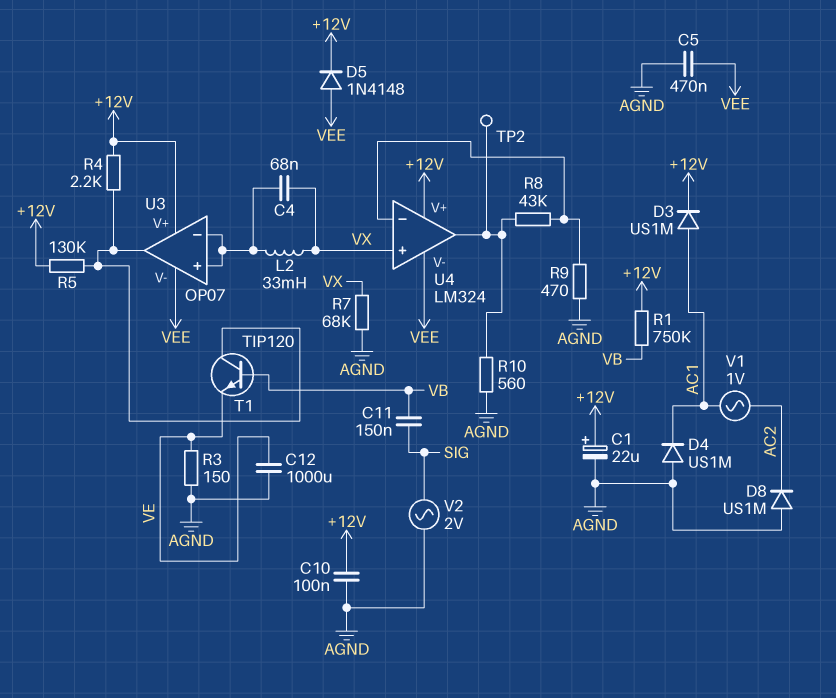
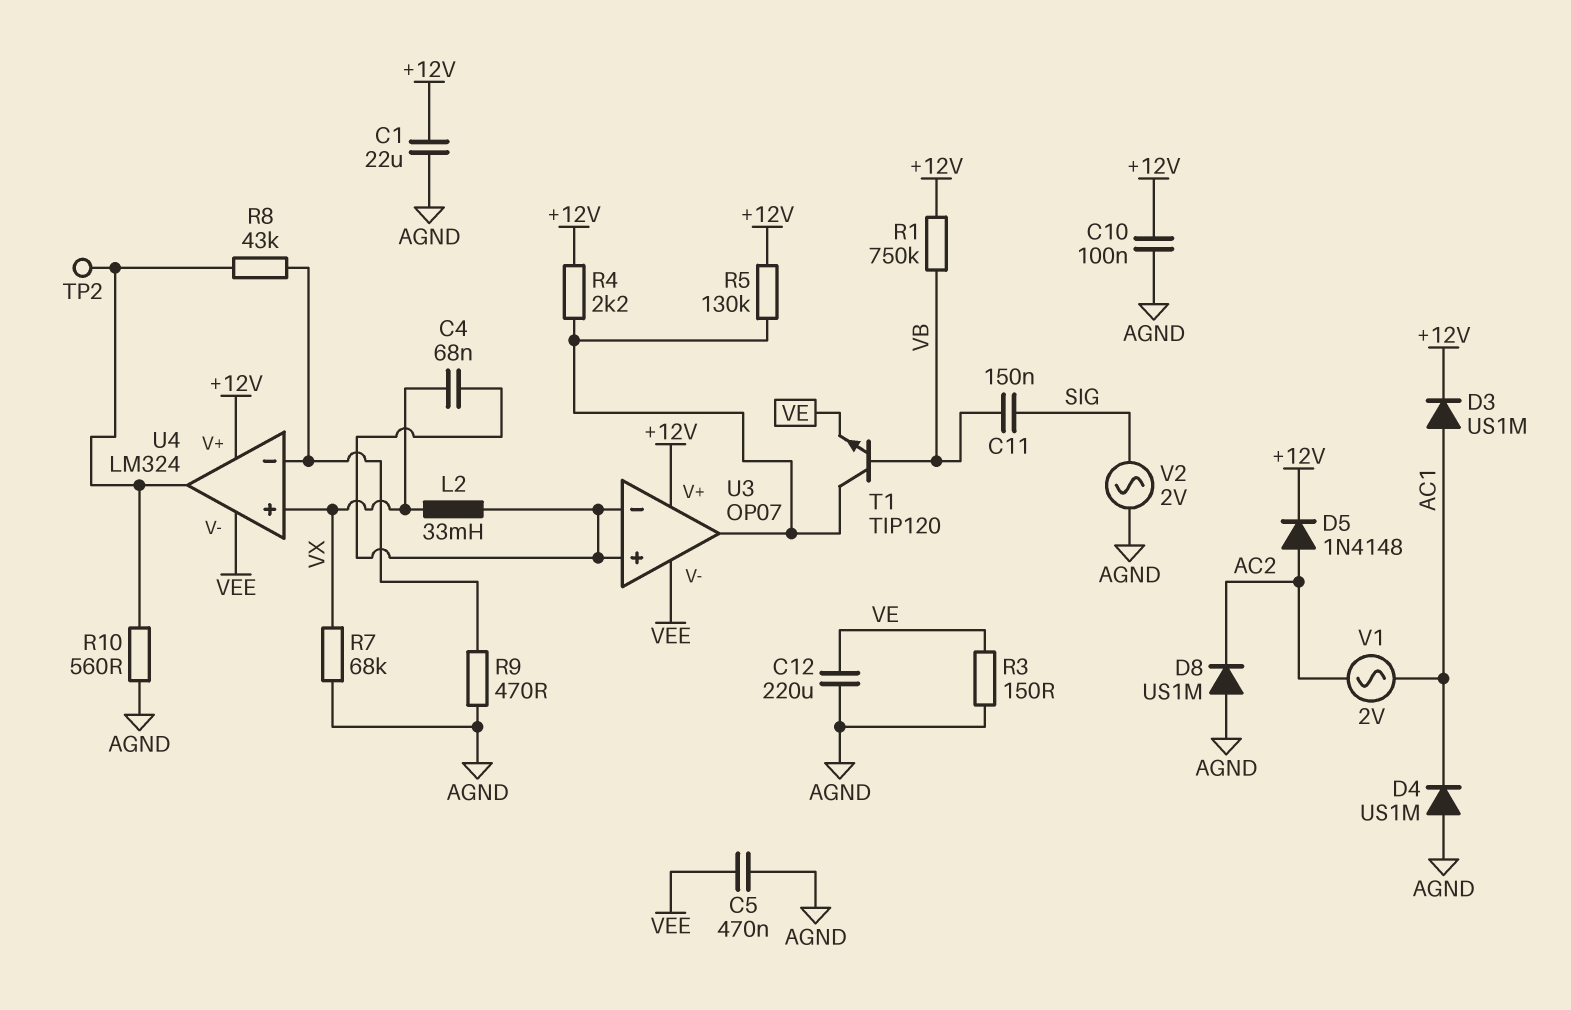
C1: 22uF (plus +12V, minus AGND) -> 22uF (+12V, AGND)
C12: 1000uF (AGND, VE) -> 220uF (AGND, VE)
D5: diode 1N4148 (A VEE, K +12V) -> diode 1N4148 (A AC2, K +12V)
V1: AC 1V (AC1, AC2) -> AC 2V (AC1, AC2)

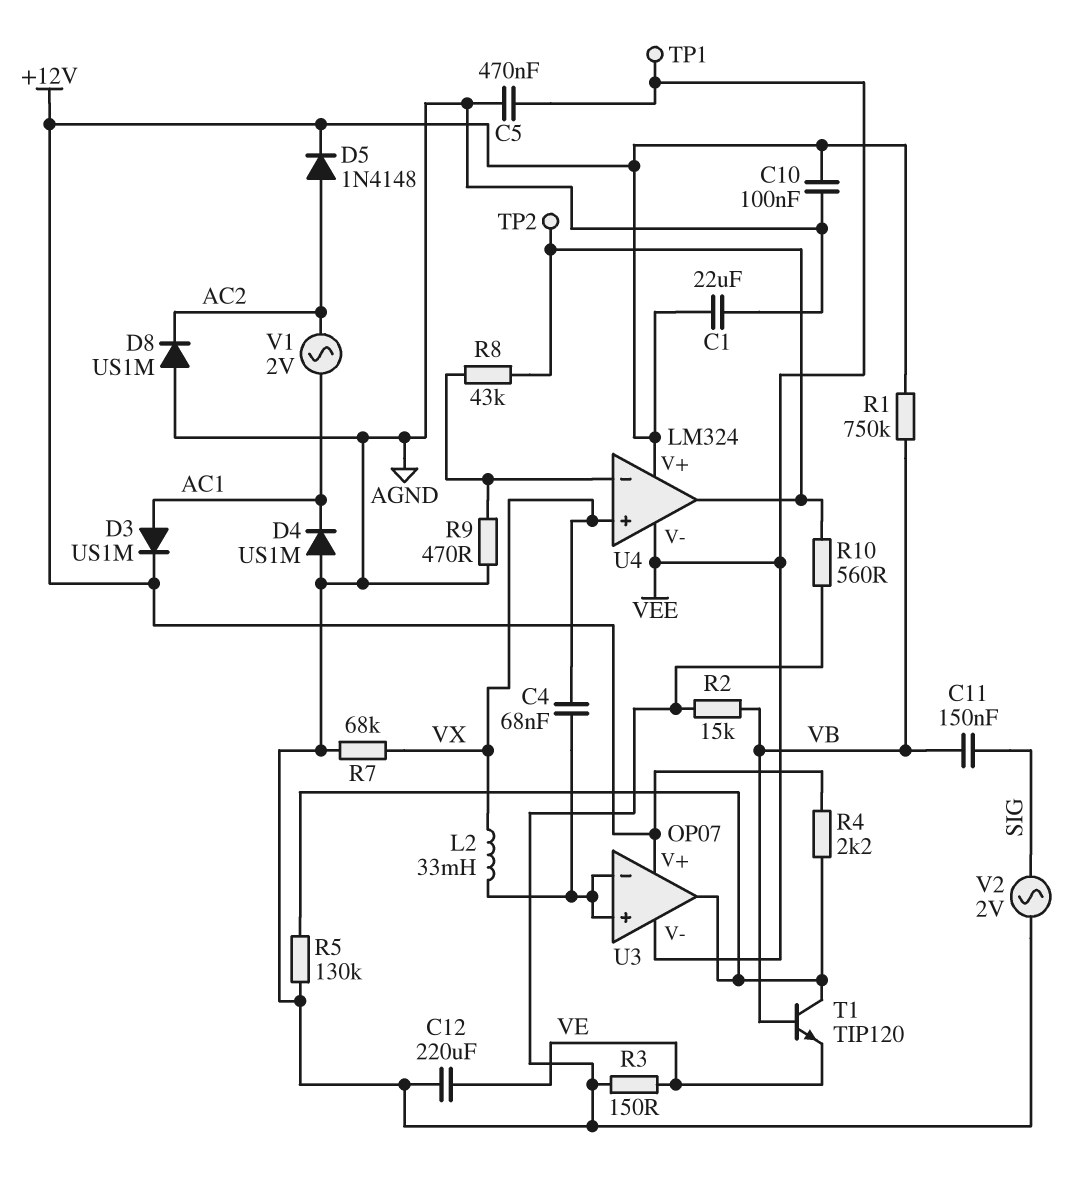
R2: none -> 15k (AGND, VB)
R5: 130k (+12V, U3/out) -> 130k (AGND, U3/out)
TP1: none -> test point (VEE)

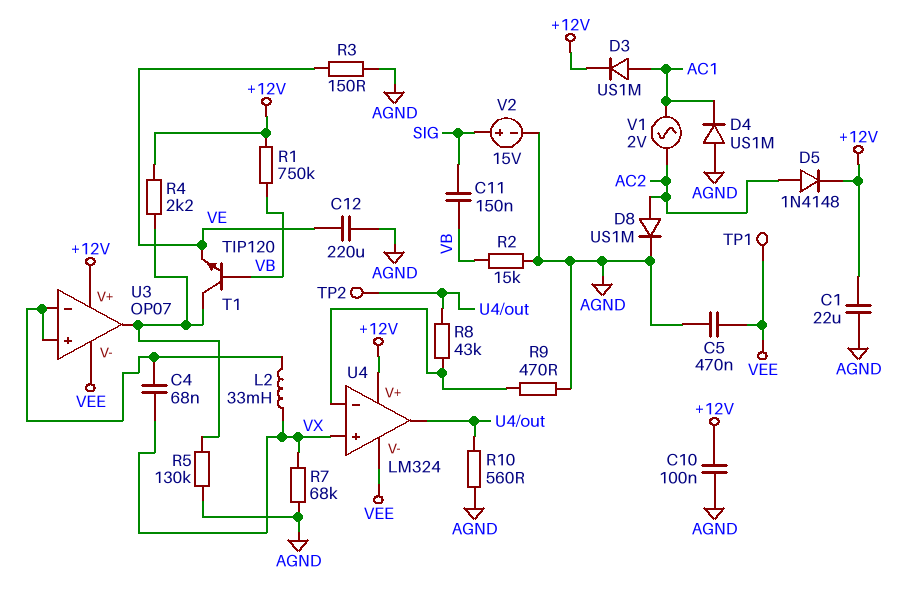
D8: diode US1M (A AGND, K AC2) -> diode US1M (A AC2, K AGND)
V2: AC 2V (AGND, SIG) -> 15V (plus SIG, minus AGND)

